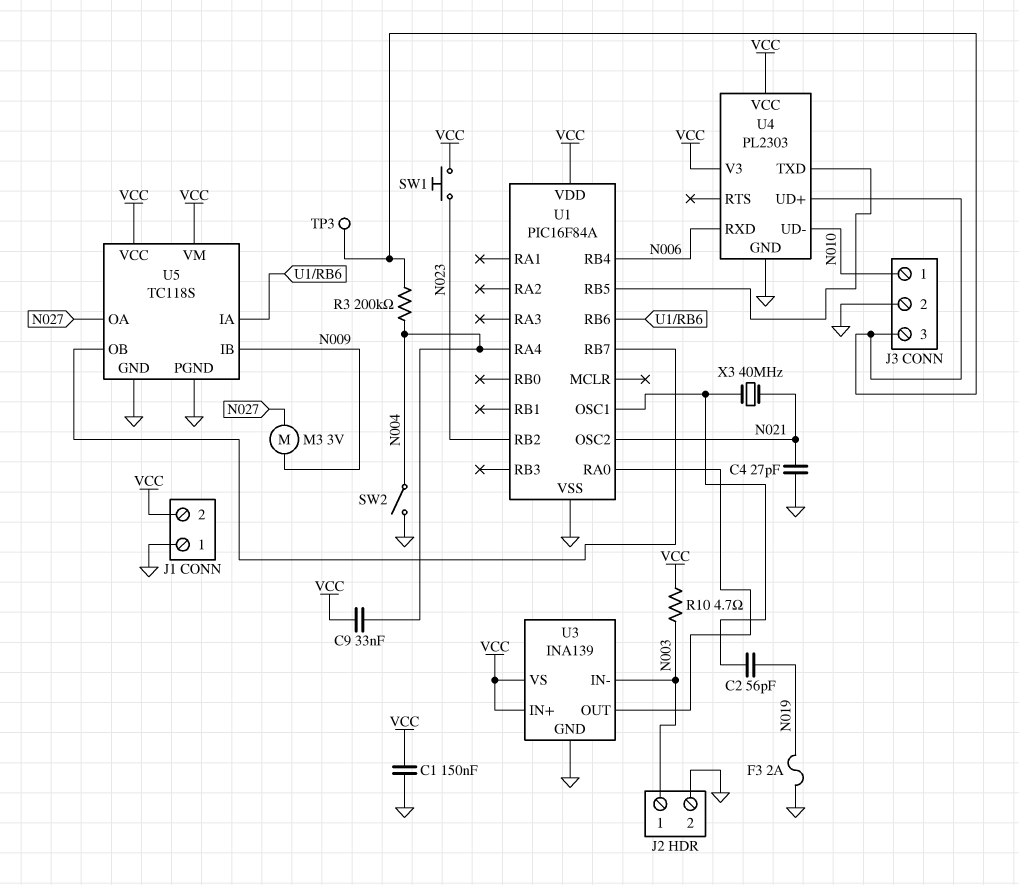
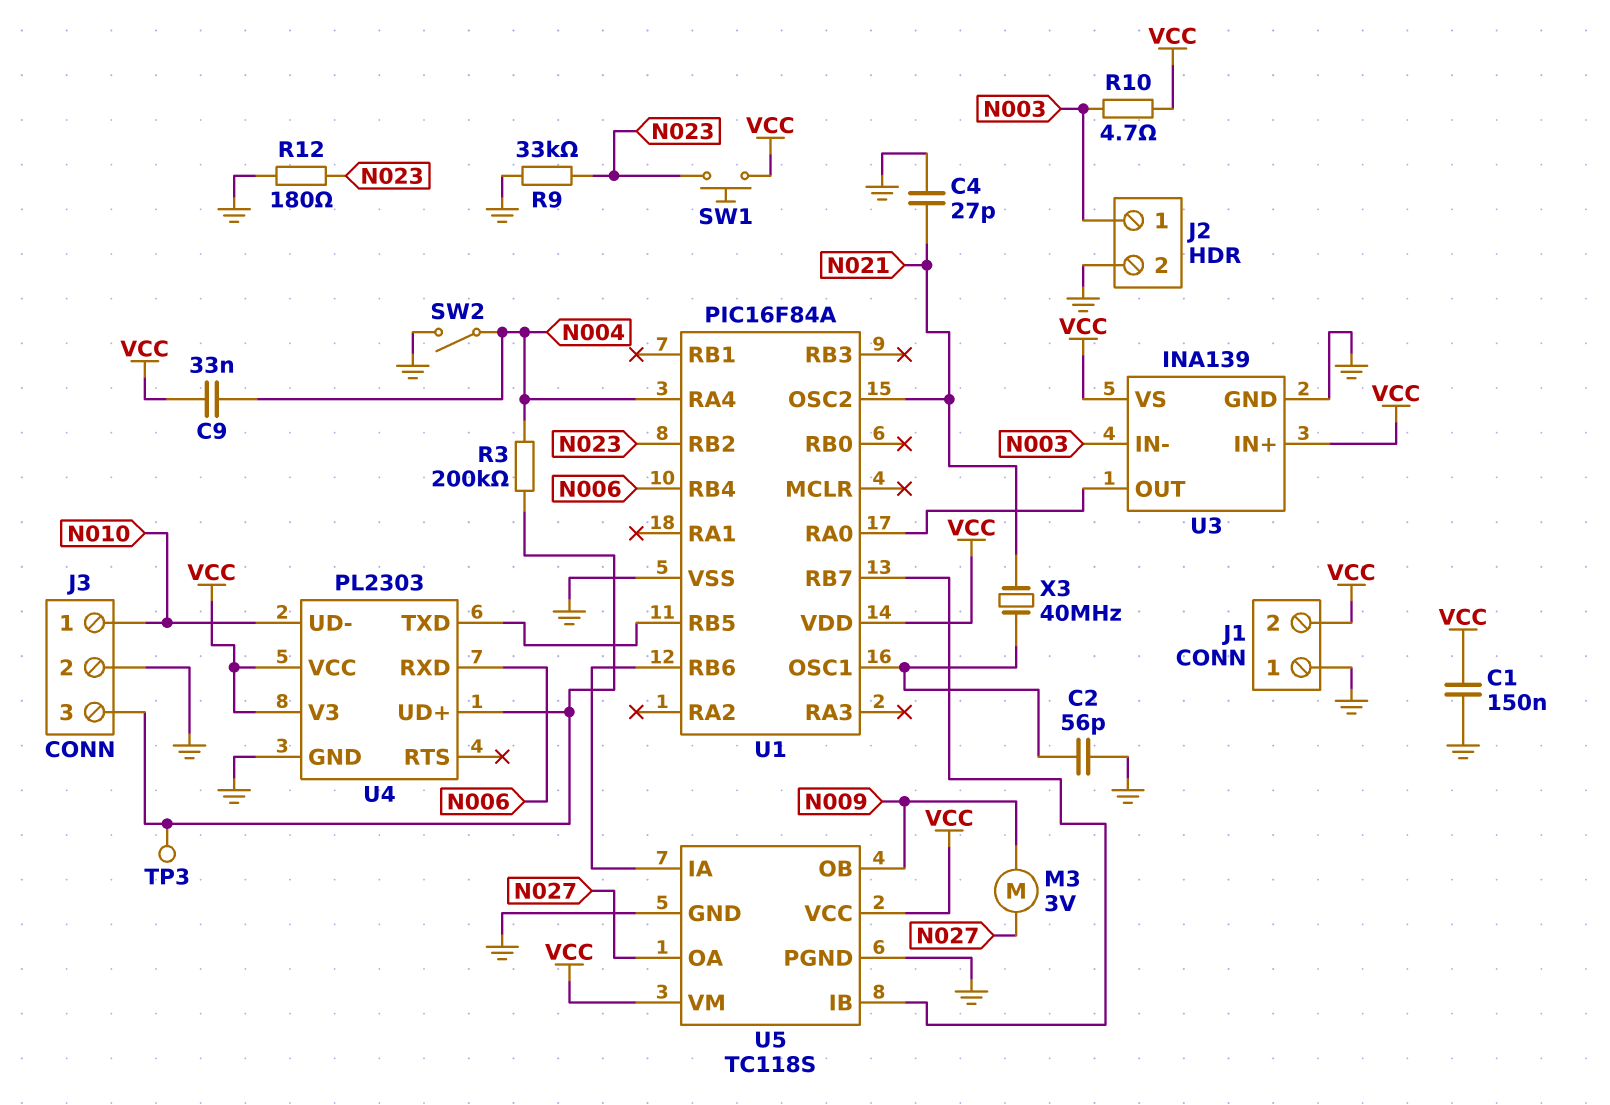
C2: 56pF (N019, U1/OSC1) -> 56pF (GND, U1/OSC1)
F3: 2A (GND, N019) -> none
R9: none -> 33k (GND, N023)
R12: none -> 180 (GND, N023)
U5 pin IB: N009 -> U1/RB7
U5 pin OB: U1/RB7 -> N009

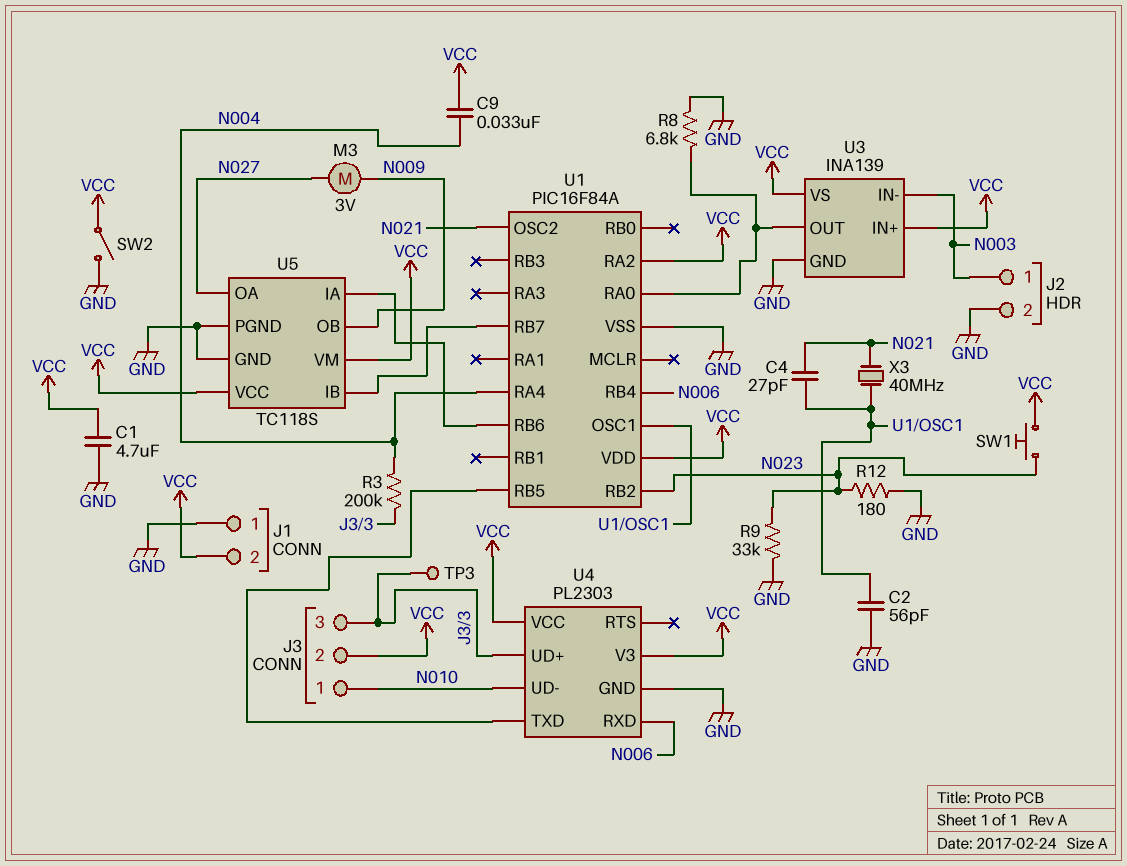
C1: 150nF (GND, VCC) -> 4.7uF (GND, VCC)
C4: 27pF (GND, N021) -> 27pF (N021, U1/OSC1)
J3 pin 2: GND -> VCC
R8: none -> 6.8k (GND, U1/RA0)
R10: 4.7 (N003, VCC) -> none
SW2: switch (GND, N004) -> switch (GND, VCC)
U1 pin RA2: none -> VCC

